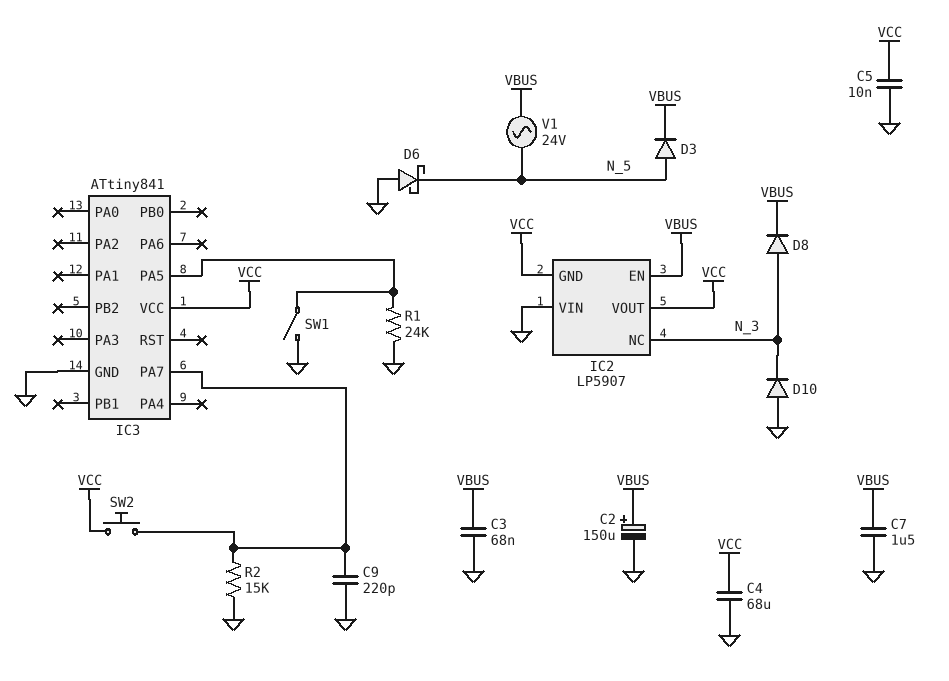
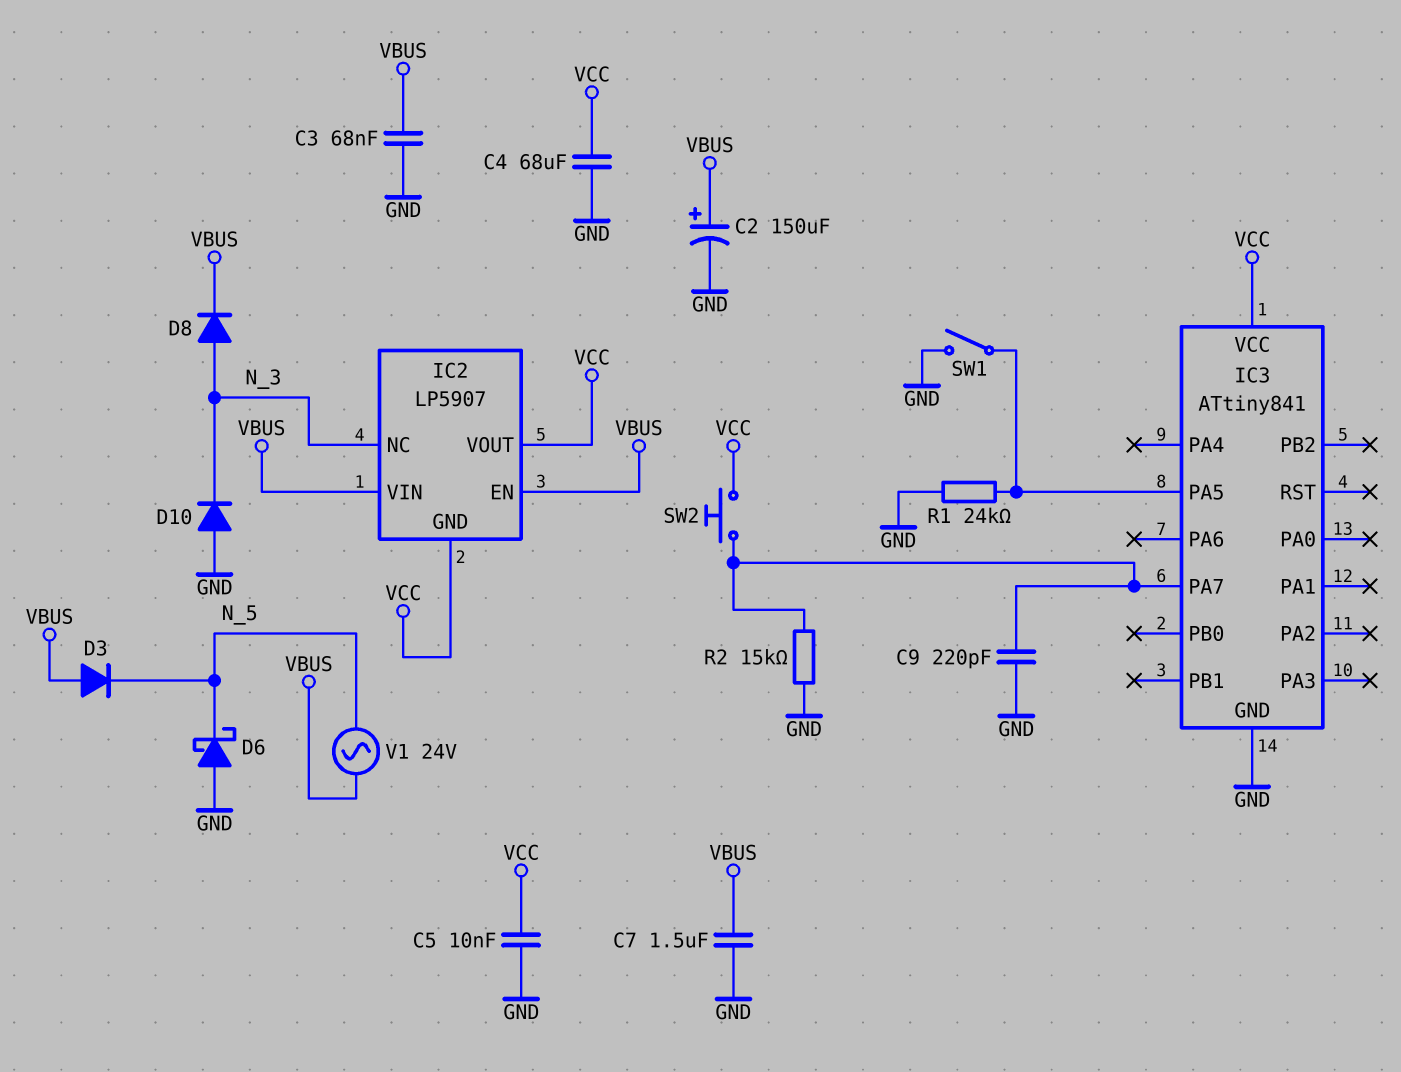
D3: diode (A N_5, K VBUS) -> diode (A VBUS, K N_5)
IC2 pin VIN: GND -> VBUS

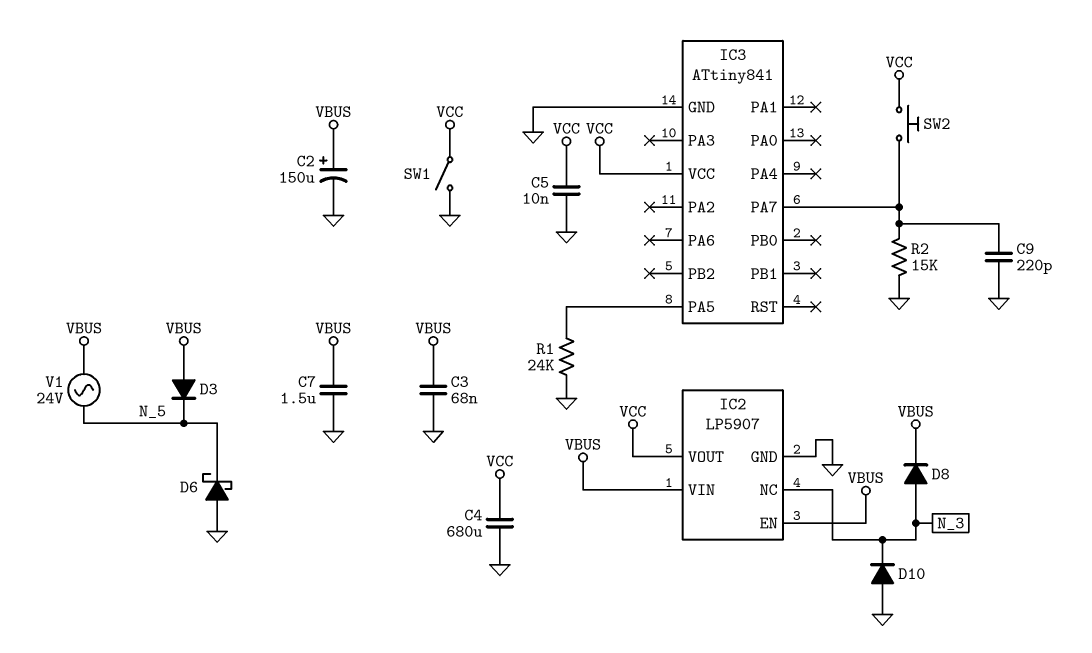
C4: 68uF (GND, VCC) -> 680uF (GND, VCC)
IC2 pin GND: VCC -> GND
SW1: switch (GND, IC3/PA5) -> switch (GND, VCC)

